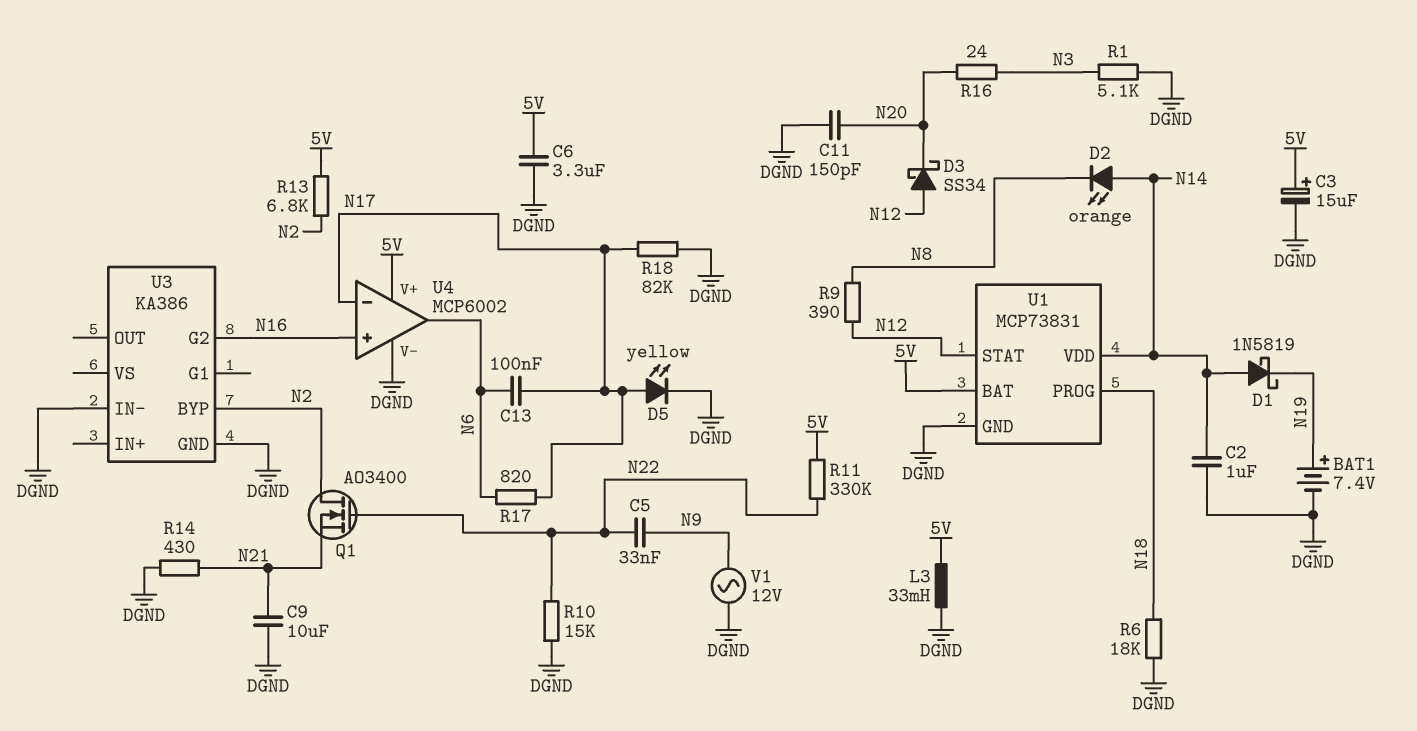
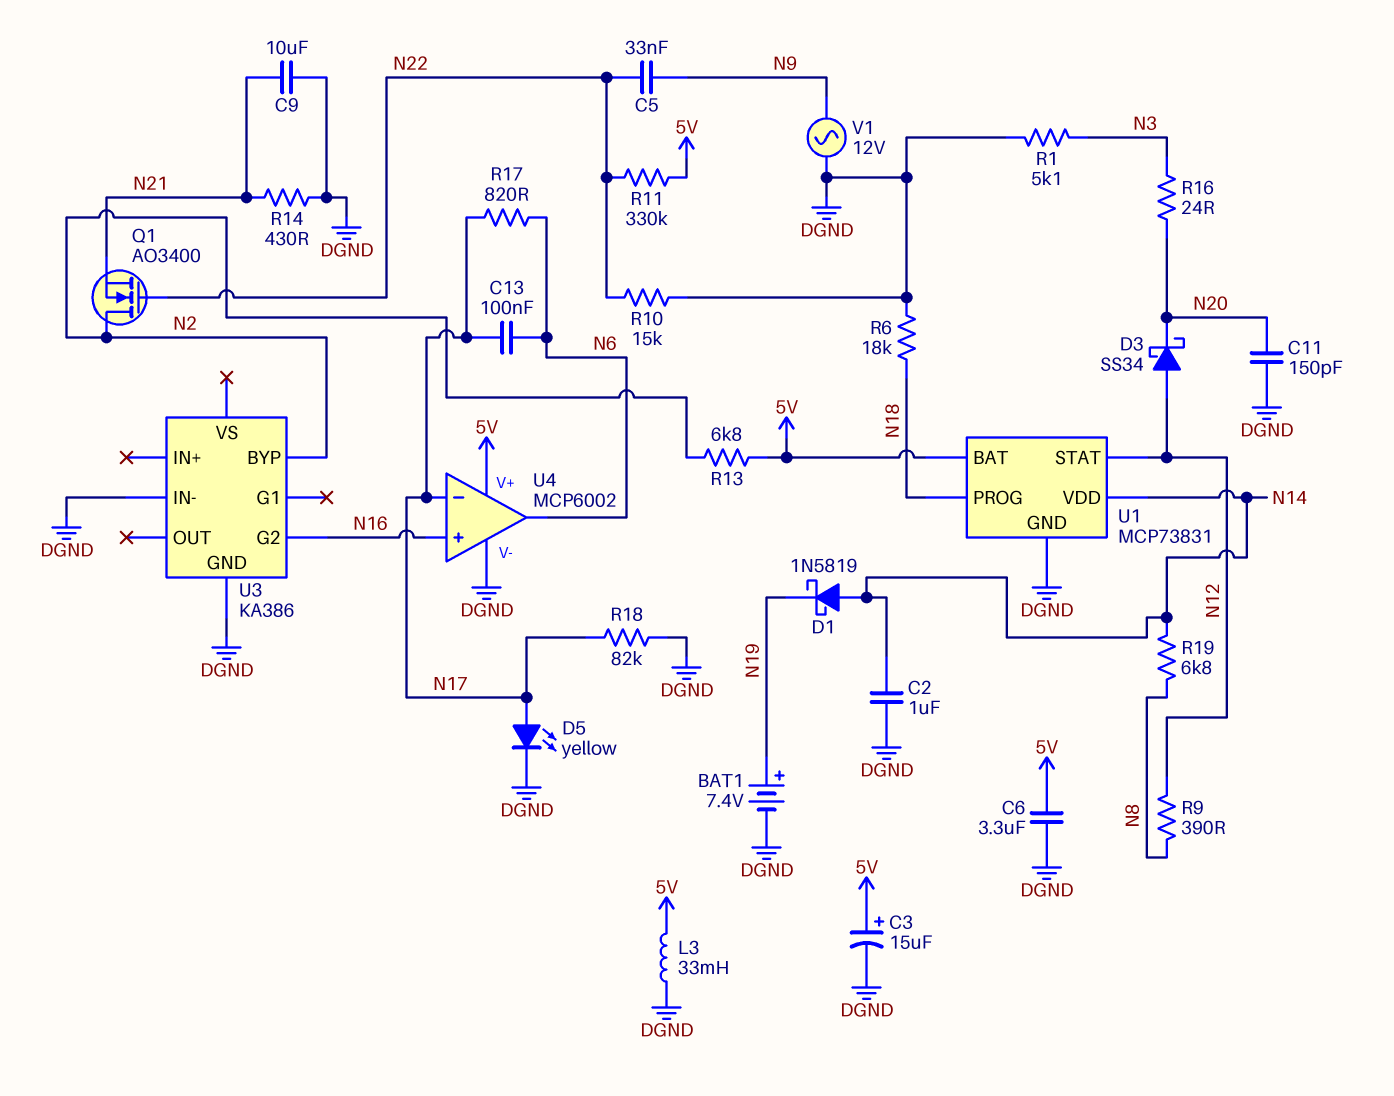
D2: LED orange (A N14, K N8) -> none
R19: none -> 6.8k (N8, N14)

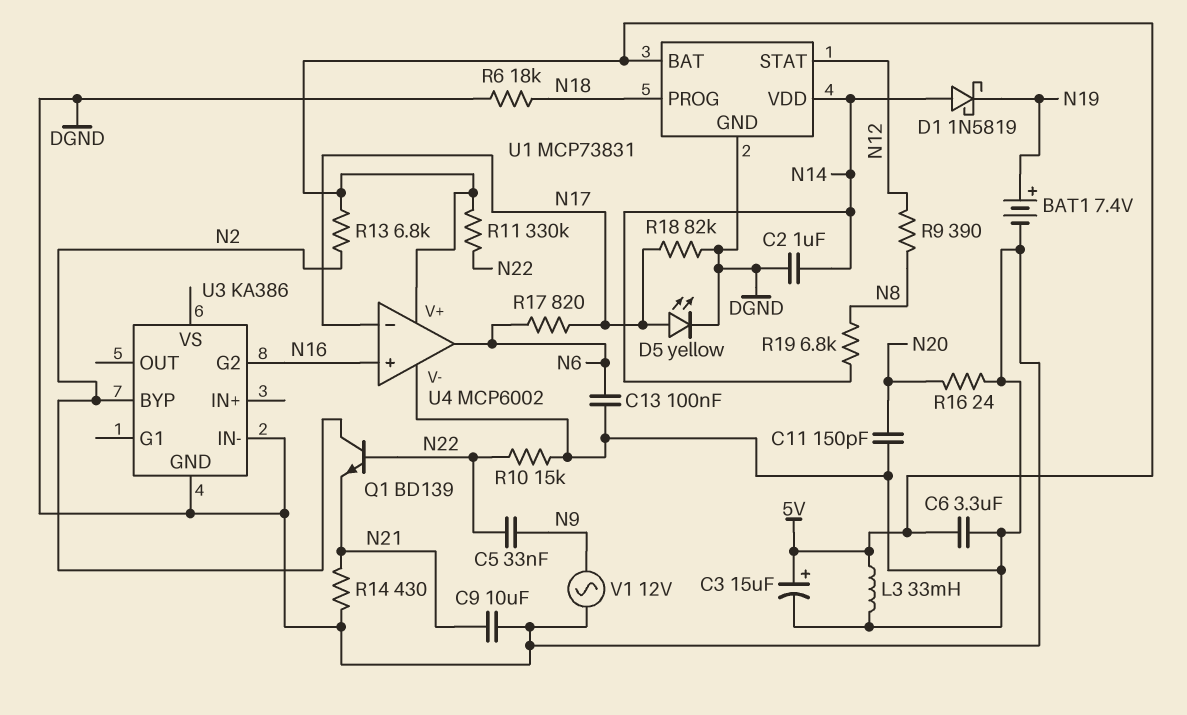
C13: 100nF (N6, N17) -> 100nF (DGND, N6)
D3: schottky SS34 (A N12, K N20) -> none
Q1: NMOS AO3400 (G N22, D N2, S N21) -> NPN BD139 (B N22, C N2, E N21)
R1: 5.1k (DGND, N3) -> none
R16: 24 (N3, N20) -> 24 (DGND, N20)

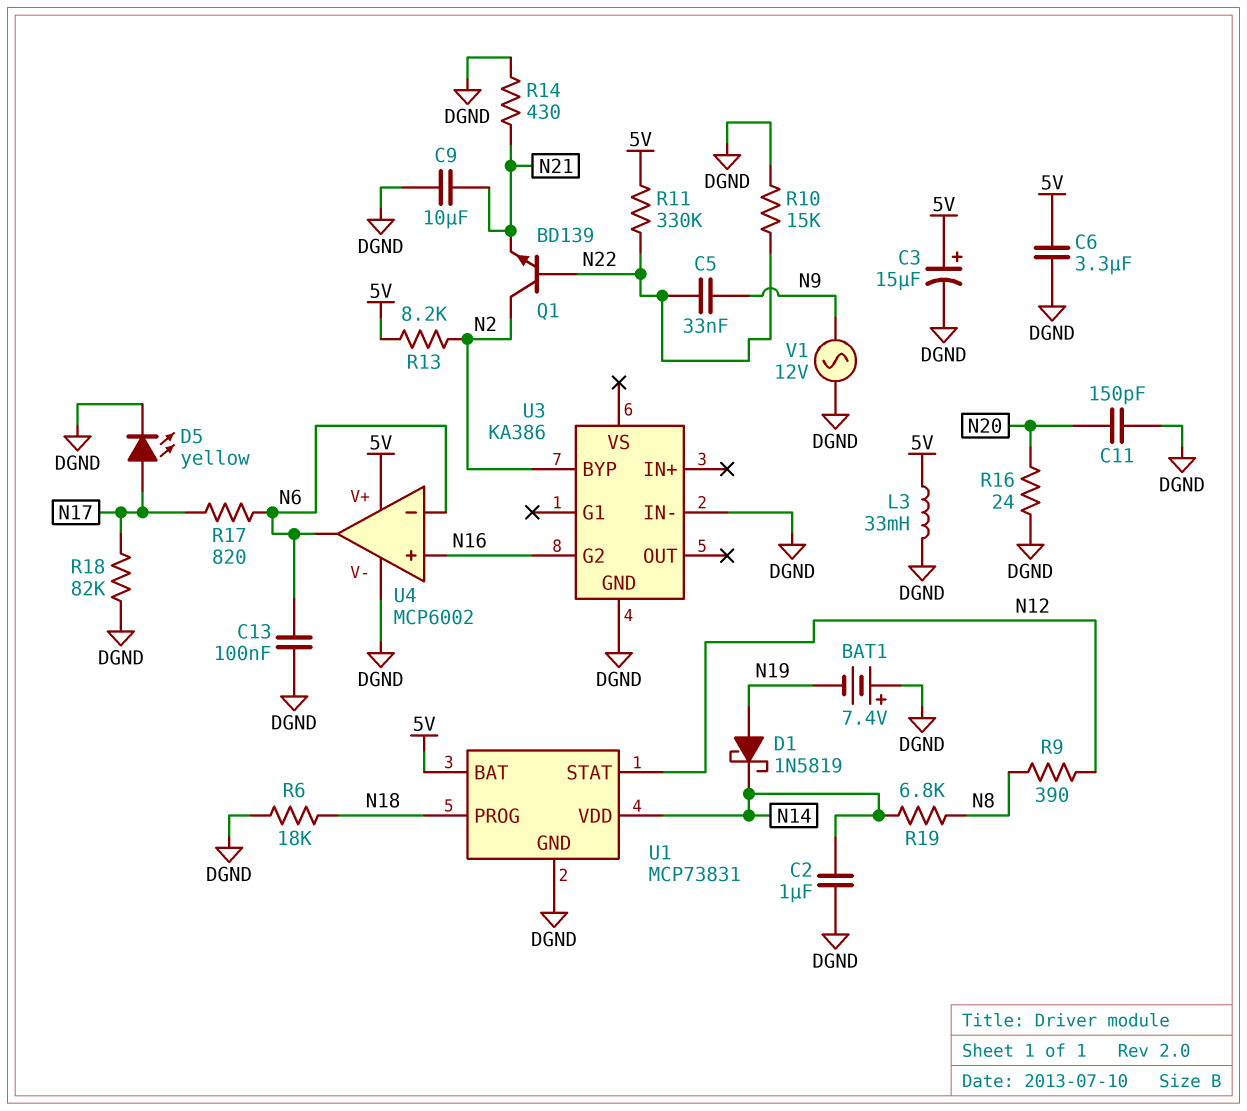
BAT1: 7.4V (plus N19, minus DGND) -> 7.4V (plus DGND, minus N19)
D1: schottky 1N5819 (A N14, K N19) -> schottky 1N5819 (A N19, K N14)
R13: 6.8k (5V, N2) -> 8.2k (5V, N2)
U4 pin in-: N17 -> N6

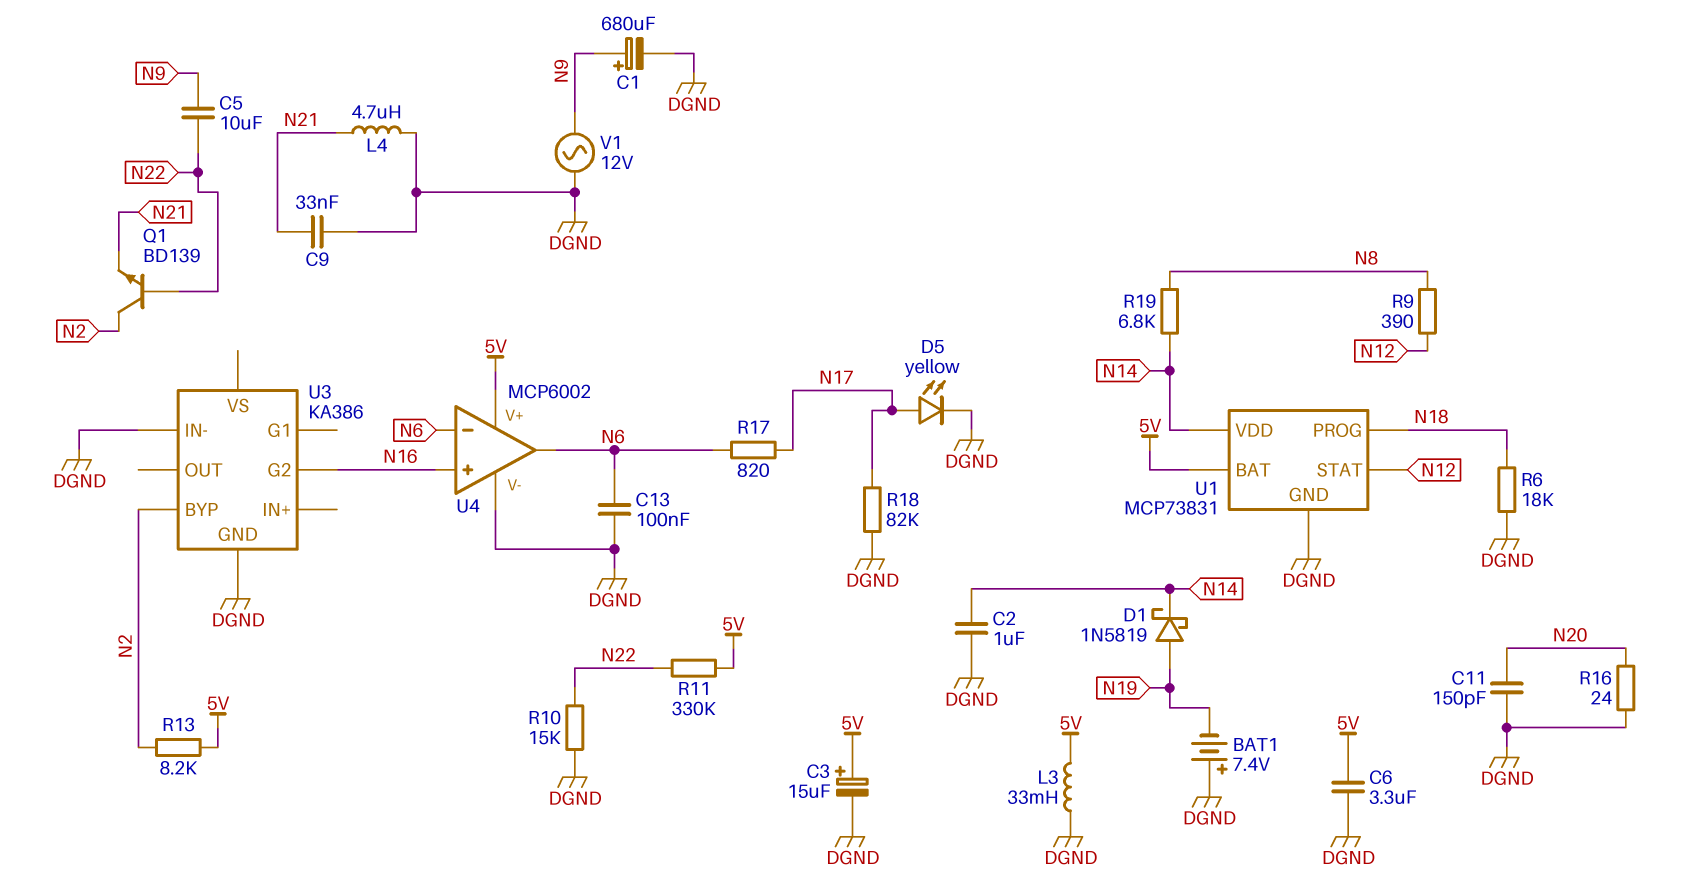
C1: none -> 680uF (plus N9, minus DGND)
C5: 33nF (N9, N22) -> 10uF (N9, N22)
C9: 10uF (DGND, N21) -> 33nF (DGND, N21)
L4: none -> 4.7uH (DGND, N21)
R14: 430 (DGND, N21) -> none

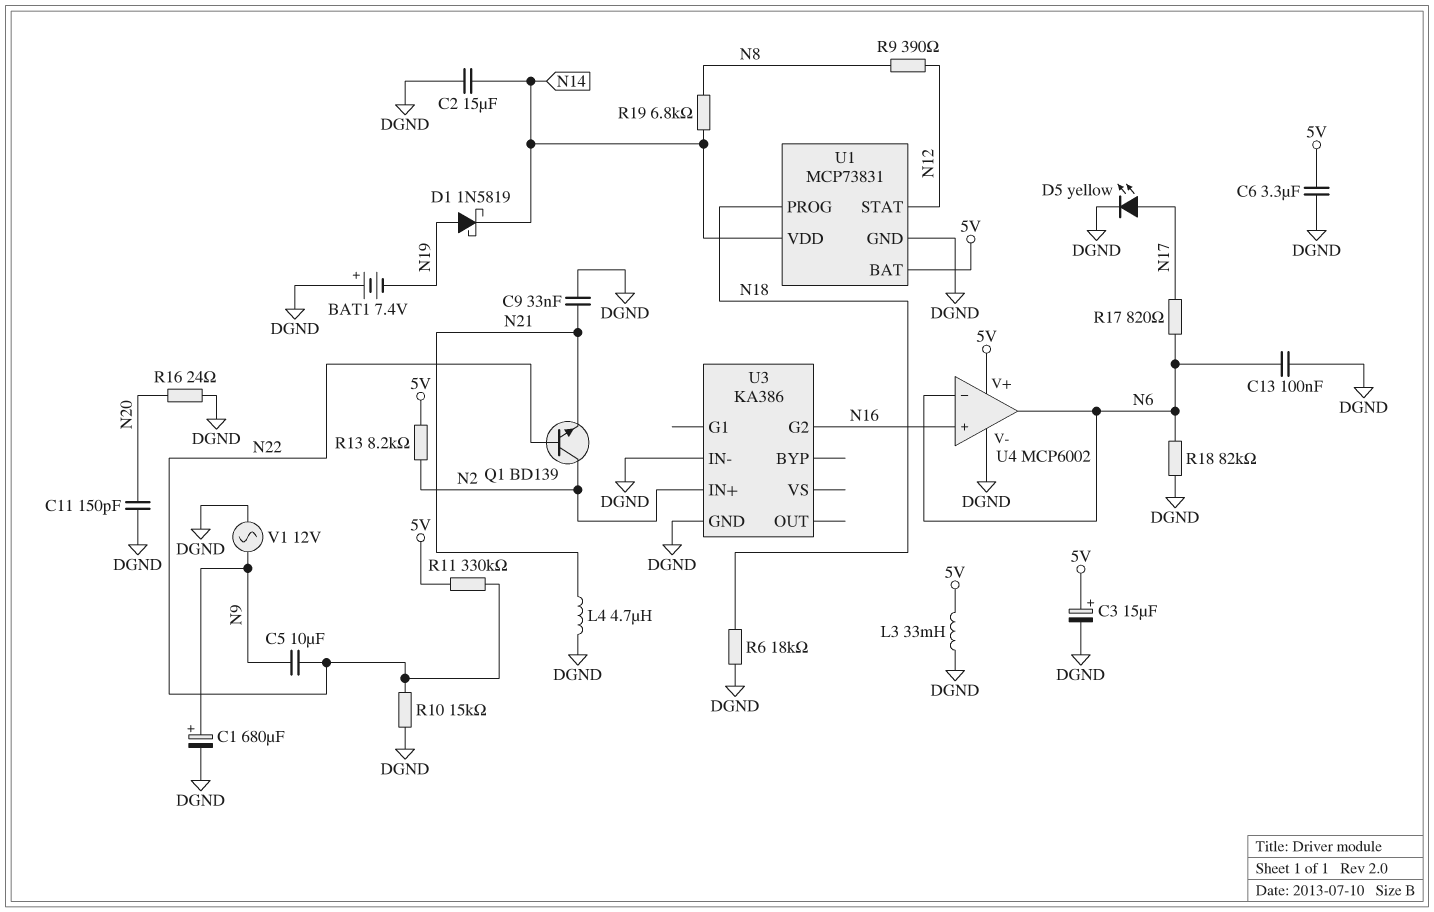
C2: 1uF (DGND, N14) -> 15uF (DGND, N14)
R18: 82k (DGND, N17) -> 82k (DGND, N6)
U3 pin BYP: N2 -> none
U3 pin IN+: none -> N2

